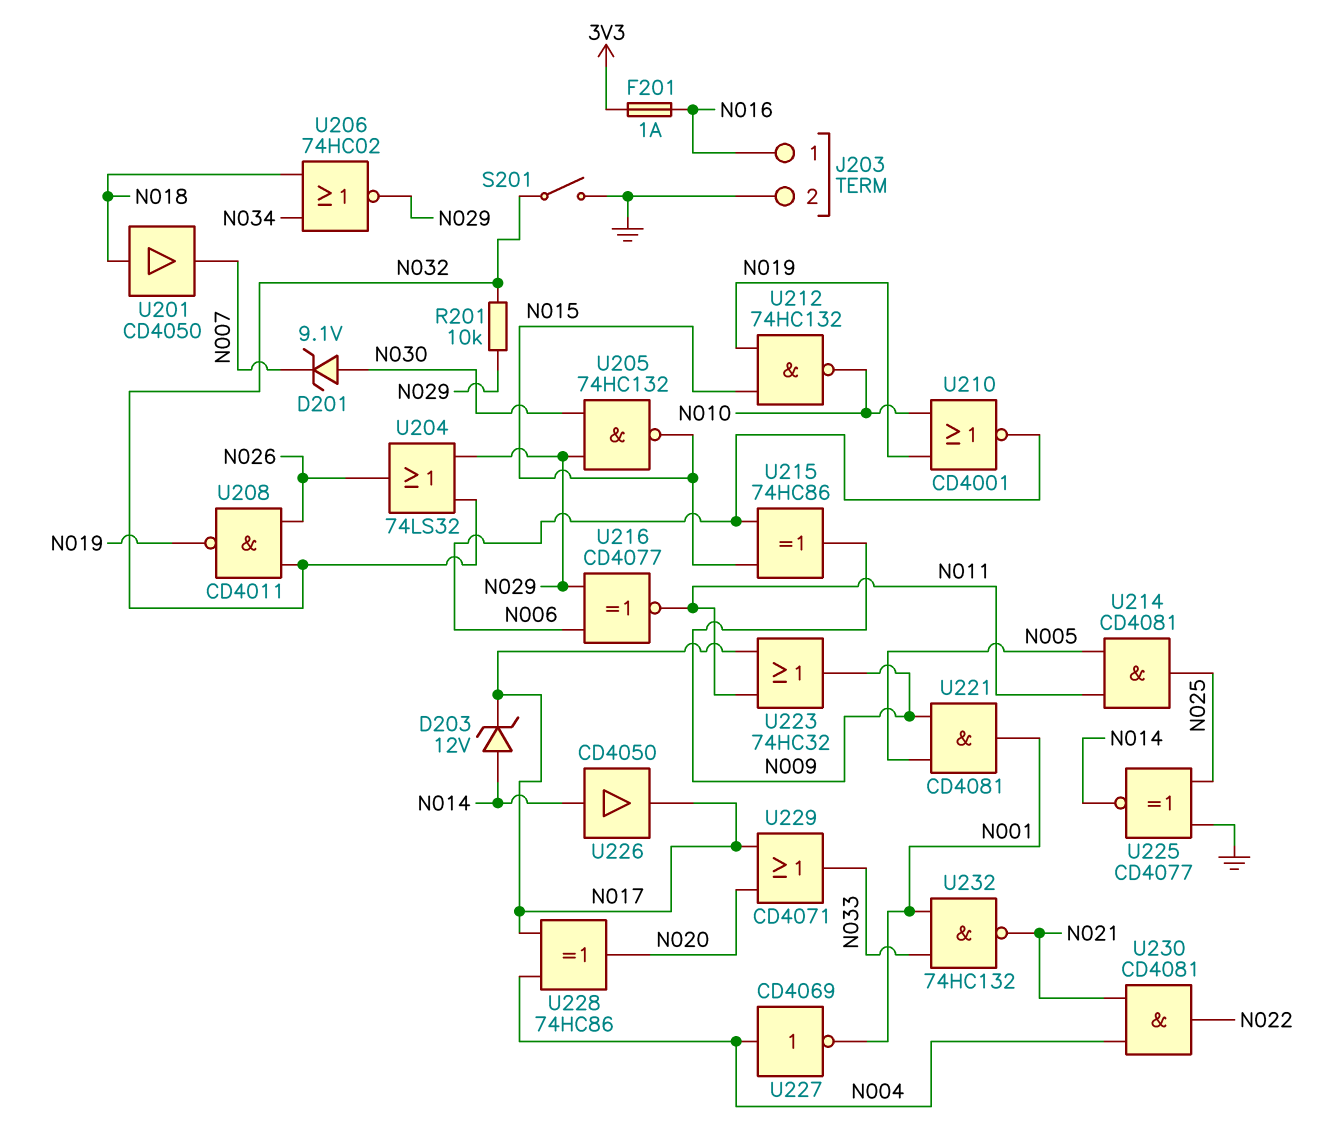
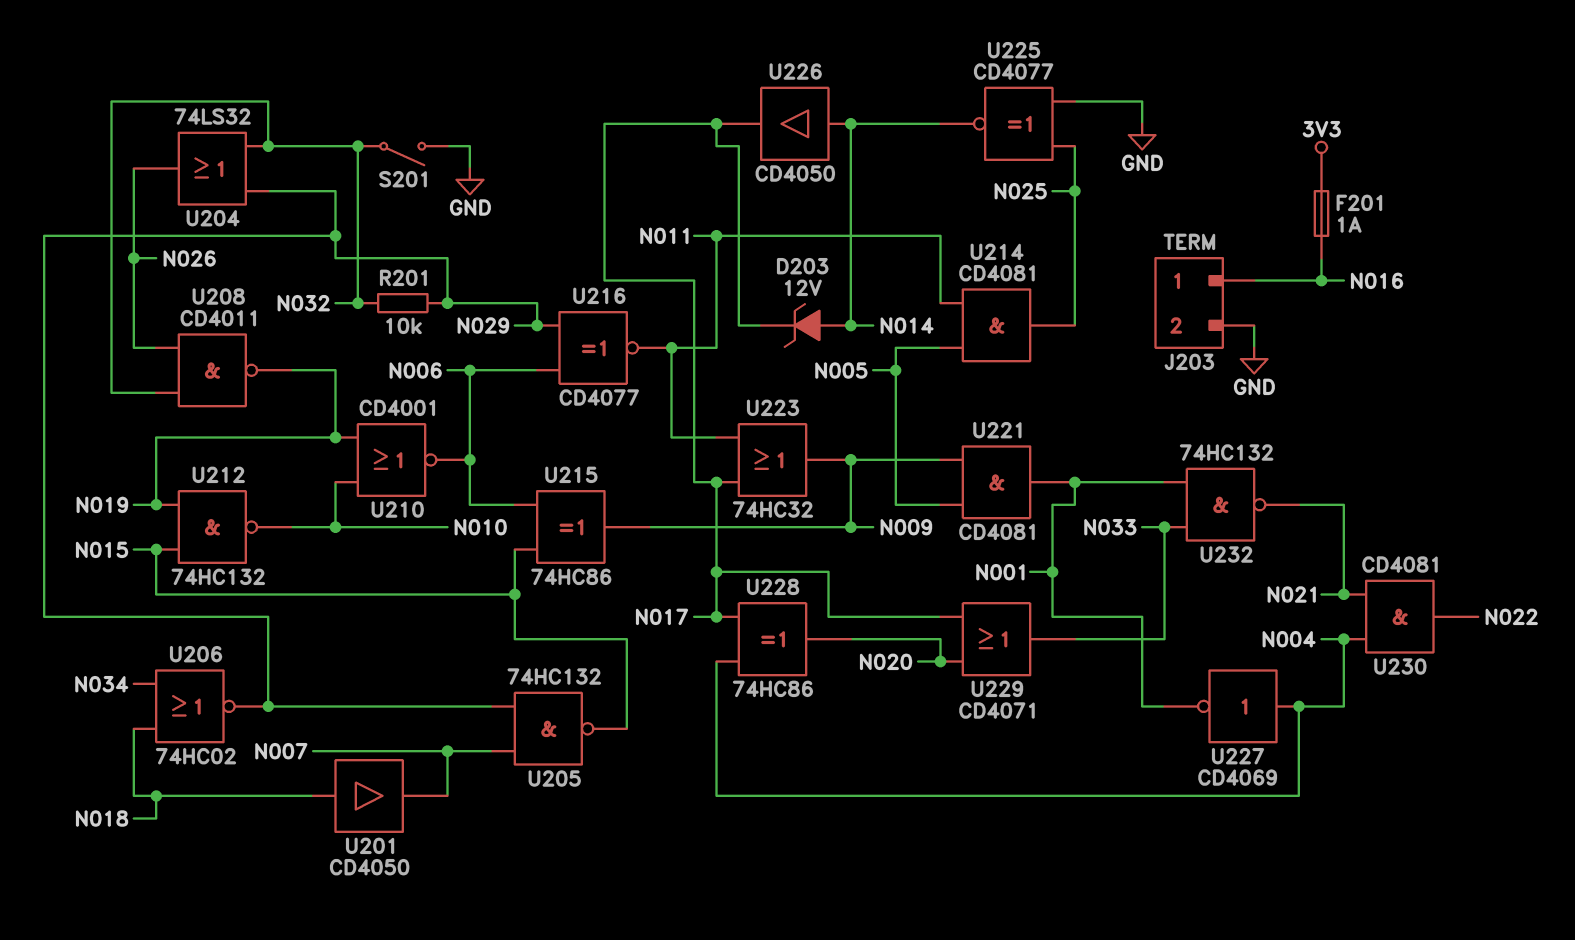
D201: zener 9.1V (A N030, K N007) -> none
U205: NAND 74HC132 (in N029, in N030, out N015) -> NAND 74HC132 (in N007, in N029, out N015)

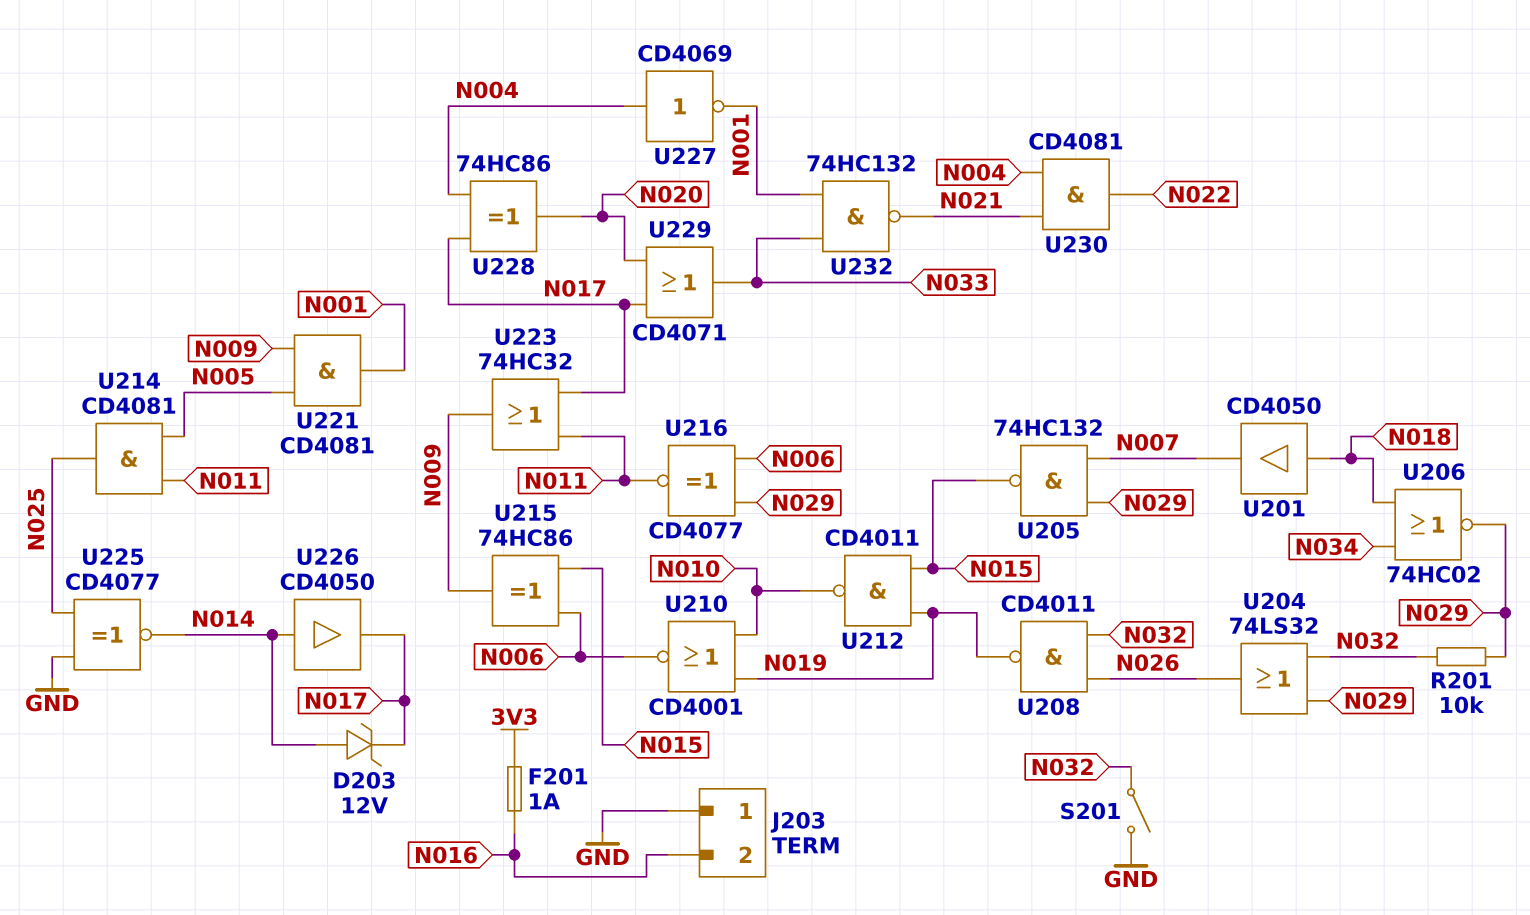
J203 pin 1: N016 -> GND
J203 pin 2: GND -> N016
U212: NAND 74HC132 (in N015, in N019, out N010) -> NAND CD4011 (in N015, in N019, out N010)

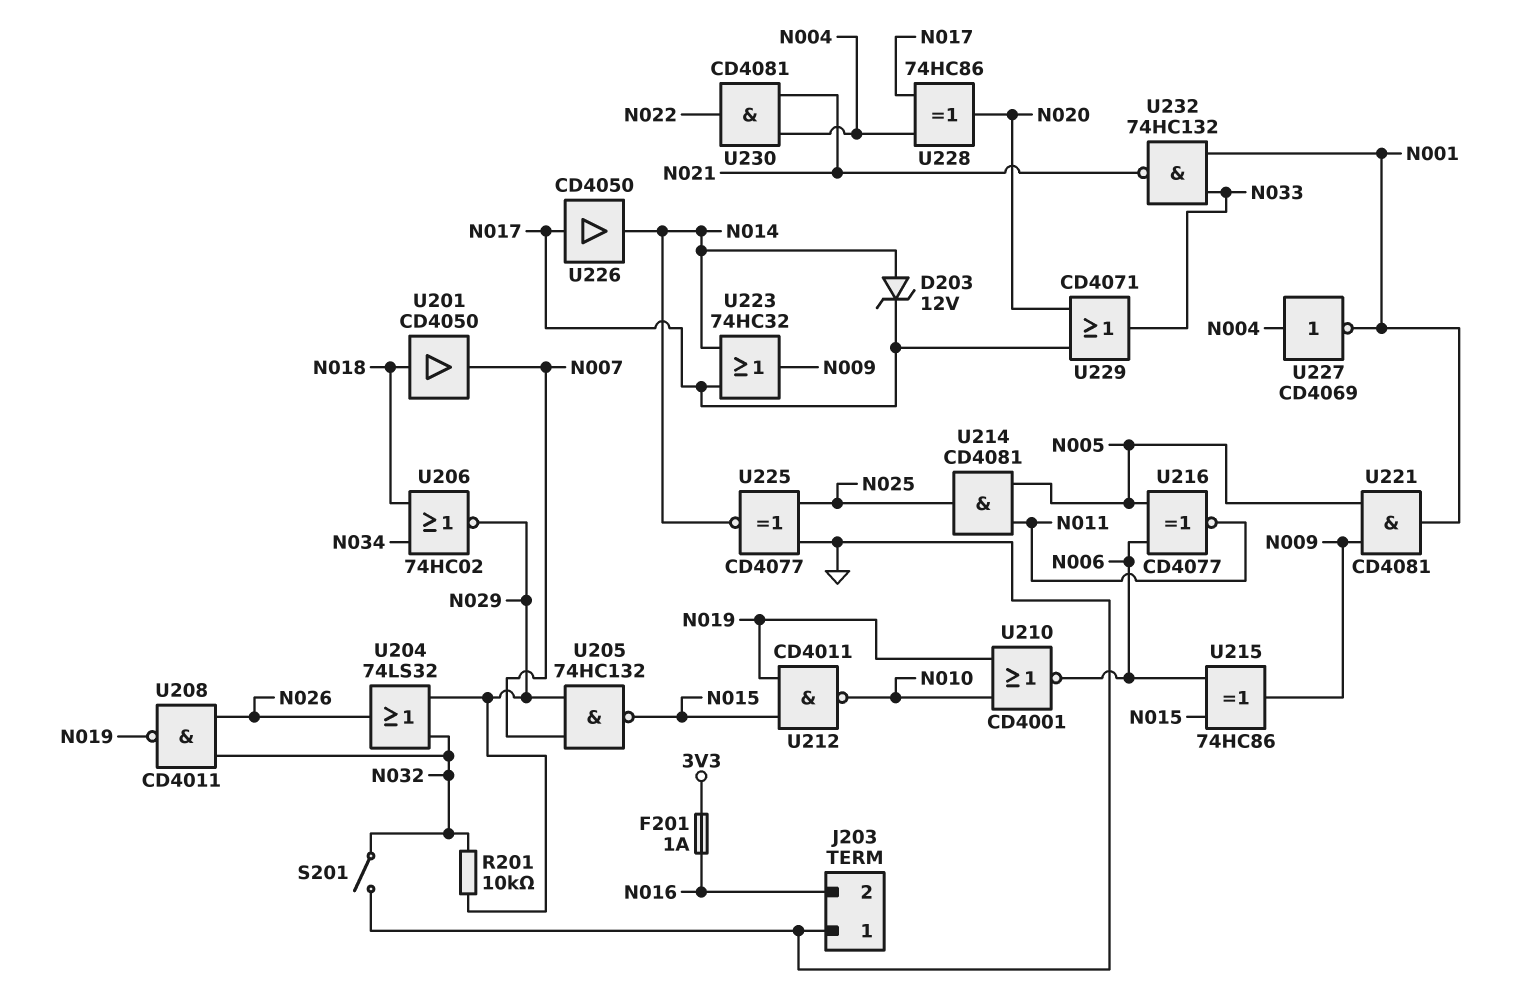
U216: XNOR CD4077 (in N006, in N029, out N011) -> XNOR CD4077 (in N005, in N006, out N011)
U223: OR 74HC32 (in N011, in N017, out N009) -> OR 74HC32 (in N014, in N017, out N009)
U226: buffer CD4050 (in N014, out N017) -> buffer CD4050 (in N017, out N014)

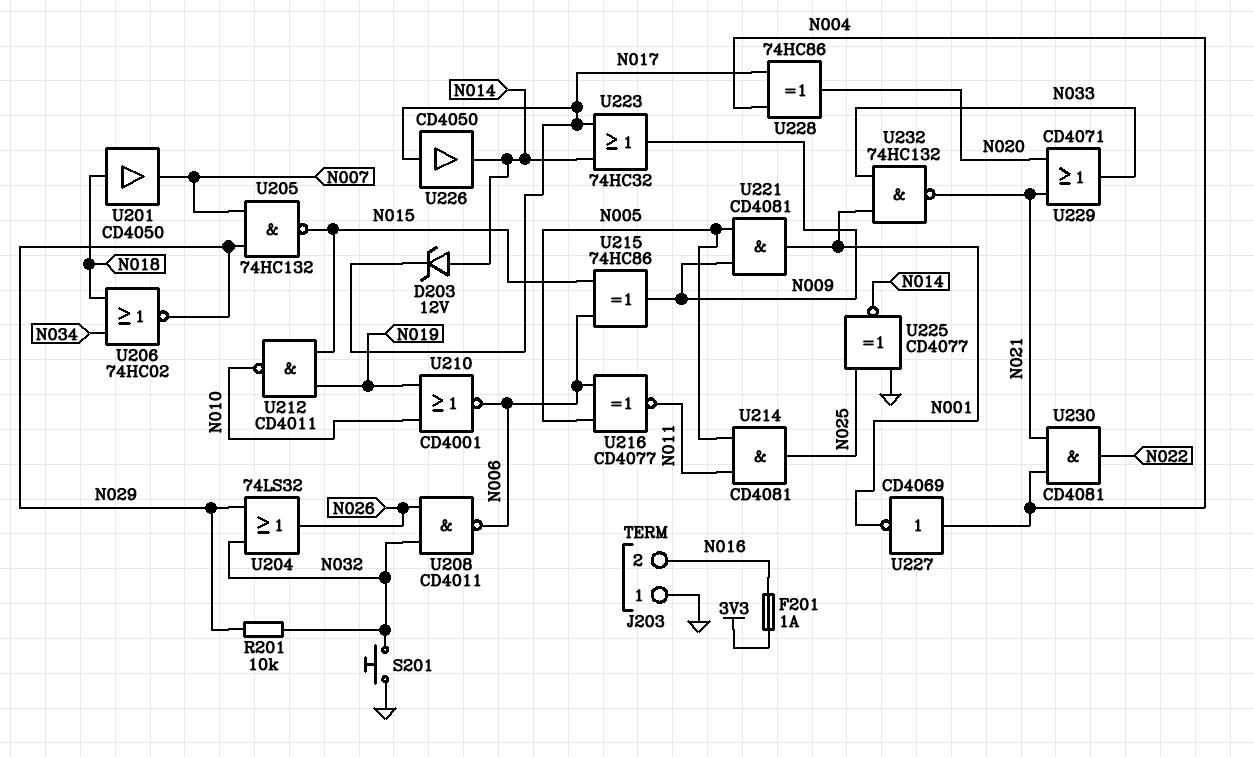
S201: switch (GND, N032) -> button (GND, N032)
U208: NAND CD4011 (in N026, in N032, out N019) -> NAND CD4011 (in N026, in N032, out N006)
U229: OR CD4071 (in N017, in N020, out N033) -> OR CD4071 (in N020, in N021, out N033)

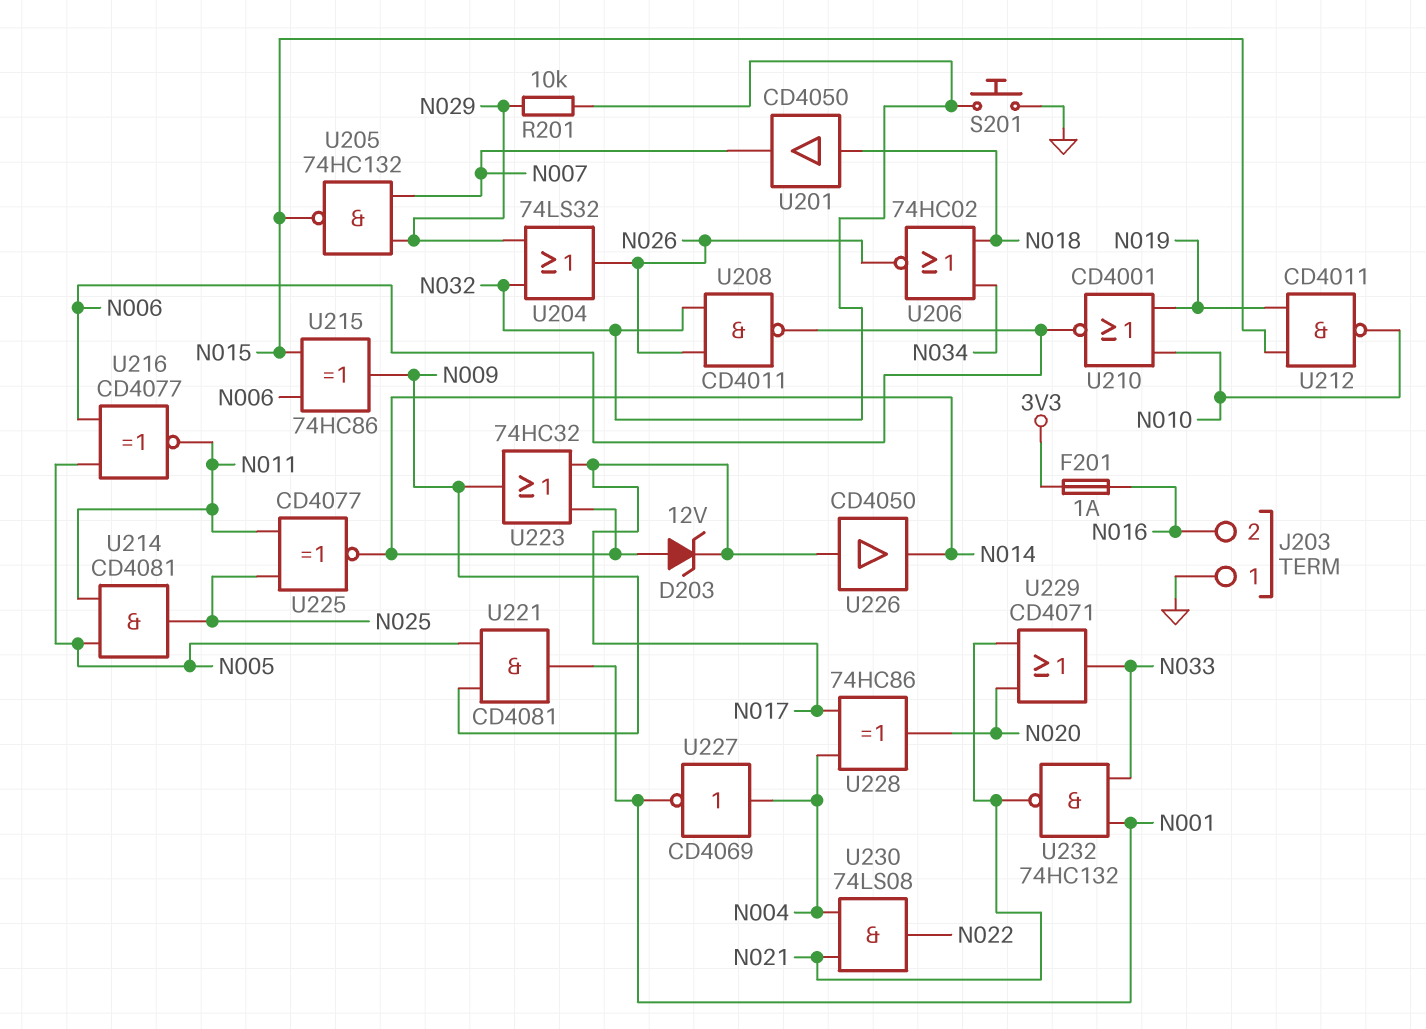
U206: NOR 74HC02 (in N018, in N034, out N029) -> NOR 74HC02 (in N018, in N034, out N026)
U225: XNOR CD4077 (in GND, in N025, out N014) -> XNOR CD4077 (in N011, in N025, out N014)
U230: AND CD4081 (in N004, in N021, out N022) -> AND 74LS08 (in N004, in N021, out N022)

